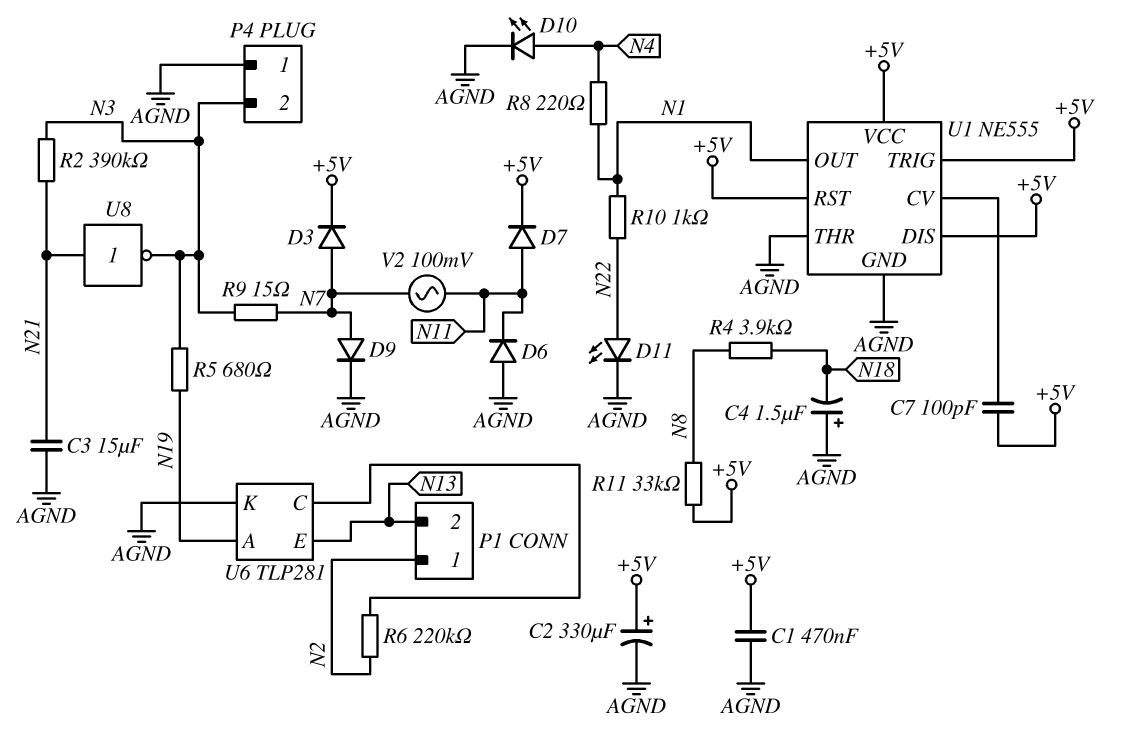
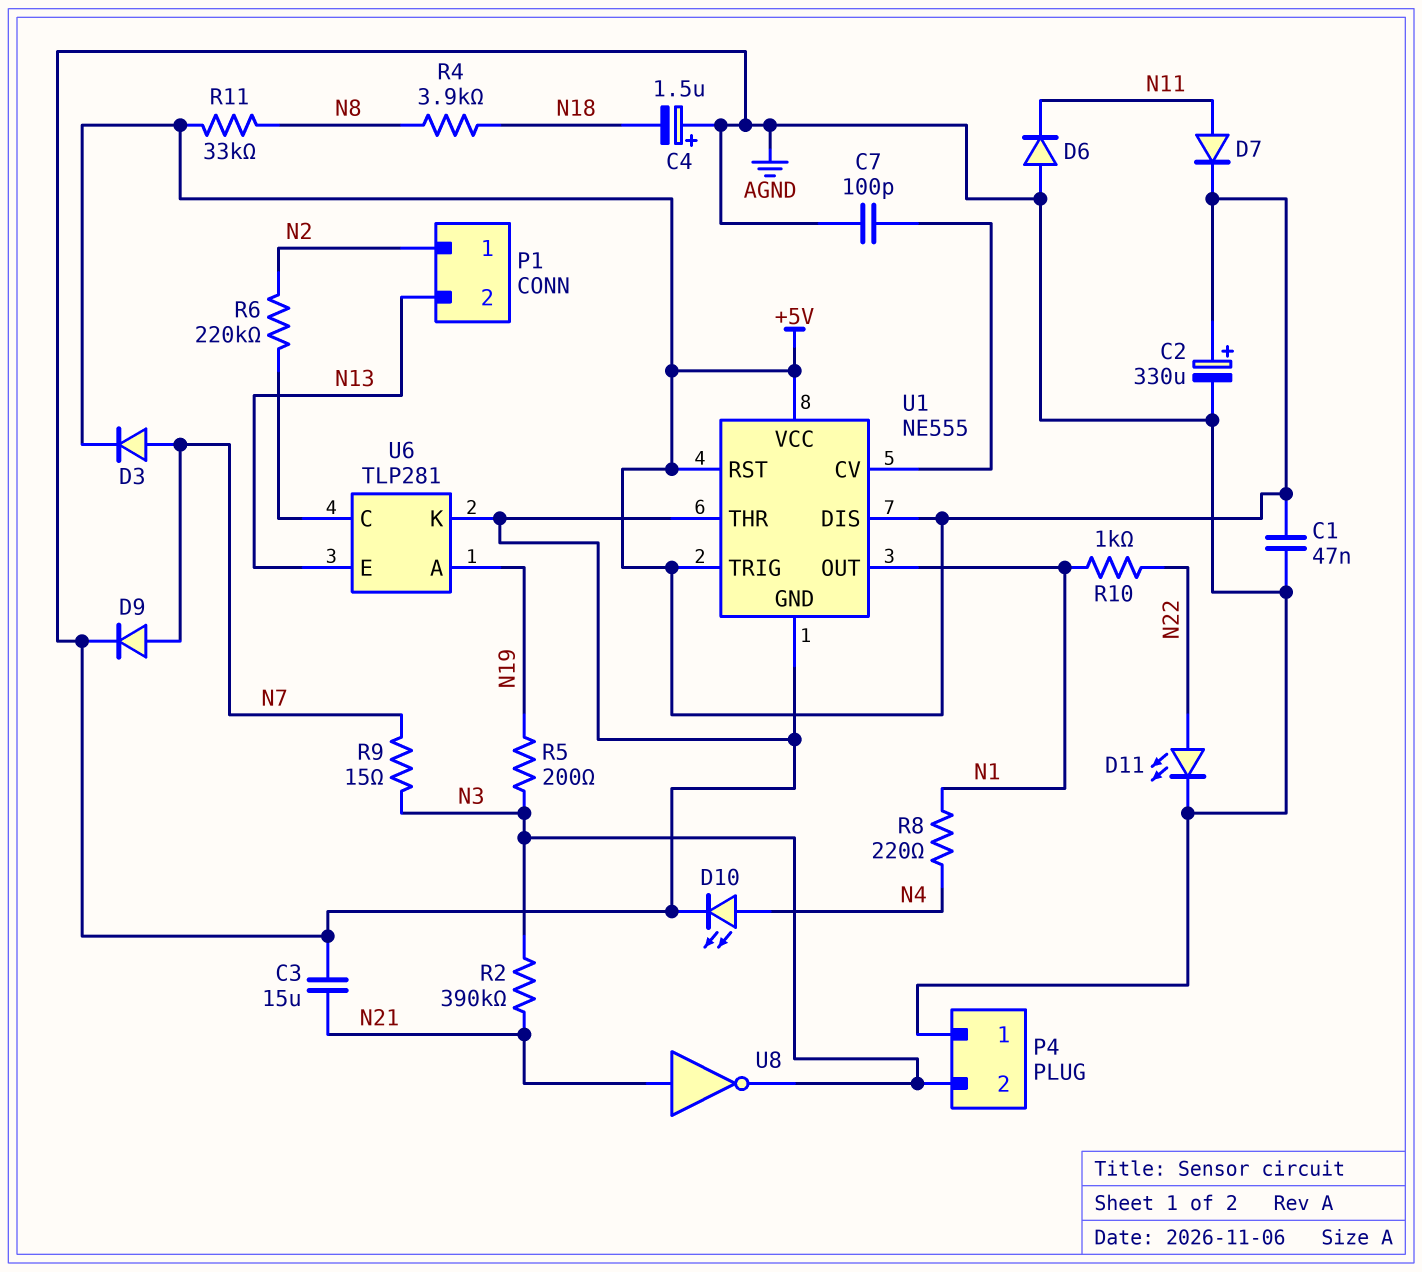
C1: 470nF (+5V, AGND) -> 47nF (+5V, AGND)
C7: 100pF (+5V, U1/CV) -> 100pF (AGND, U1/CV)
R5: 680 (N3, N19) -> 200 (N3, N19)
V2: AC 100mV (N7, N11) -> none

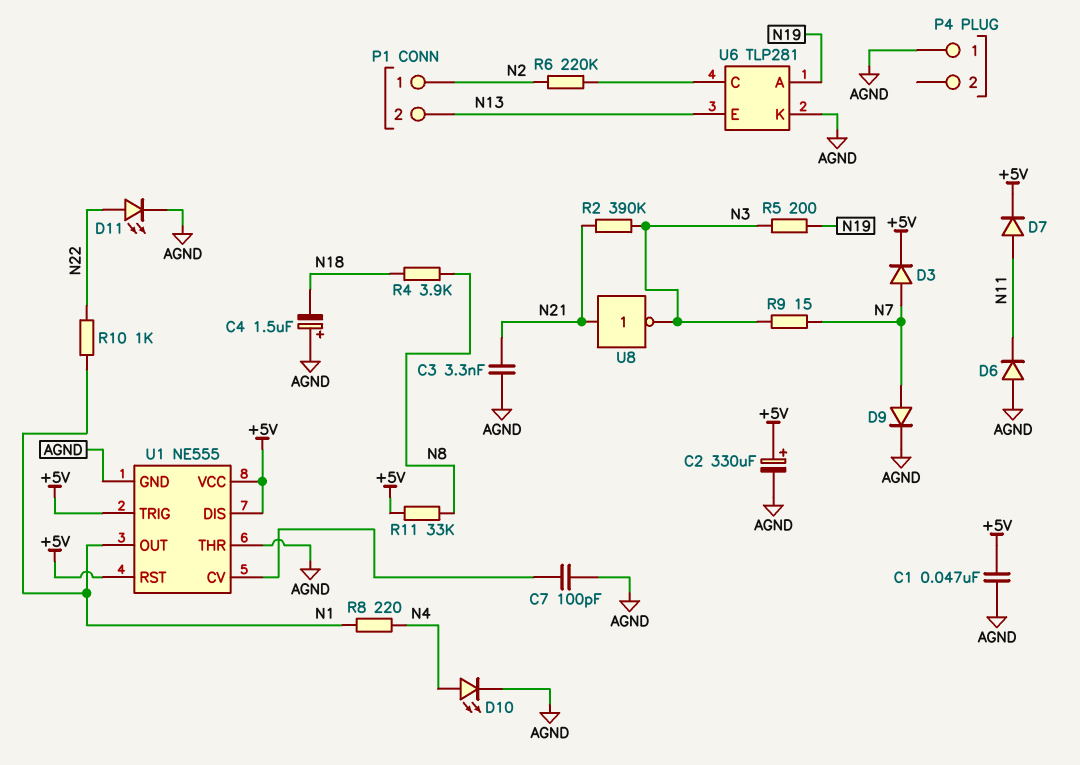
C3: 15uF (AGND, N21) -> 3.3nF (AGND, N21)
P4 pin 2: N3 -> none

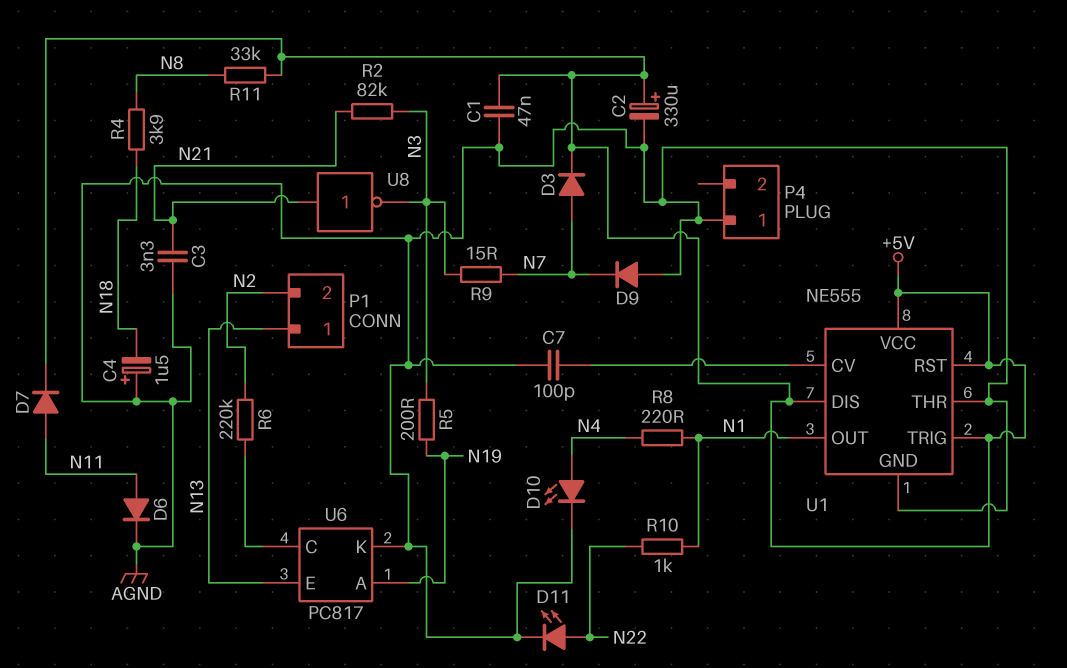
D6: diode (A AGND, K N11) -> diode (A N11, K AGND)
D9: diode (A N7, K AGND) -> diode (A AGND, K N7)
P1 pin 1: N2 -> N13
P1 pin 2: N13 -> N2
R2: 390k (N3, N21) -> 82k (N3, N21)
U6: TLP281 -> PC817

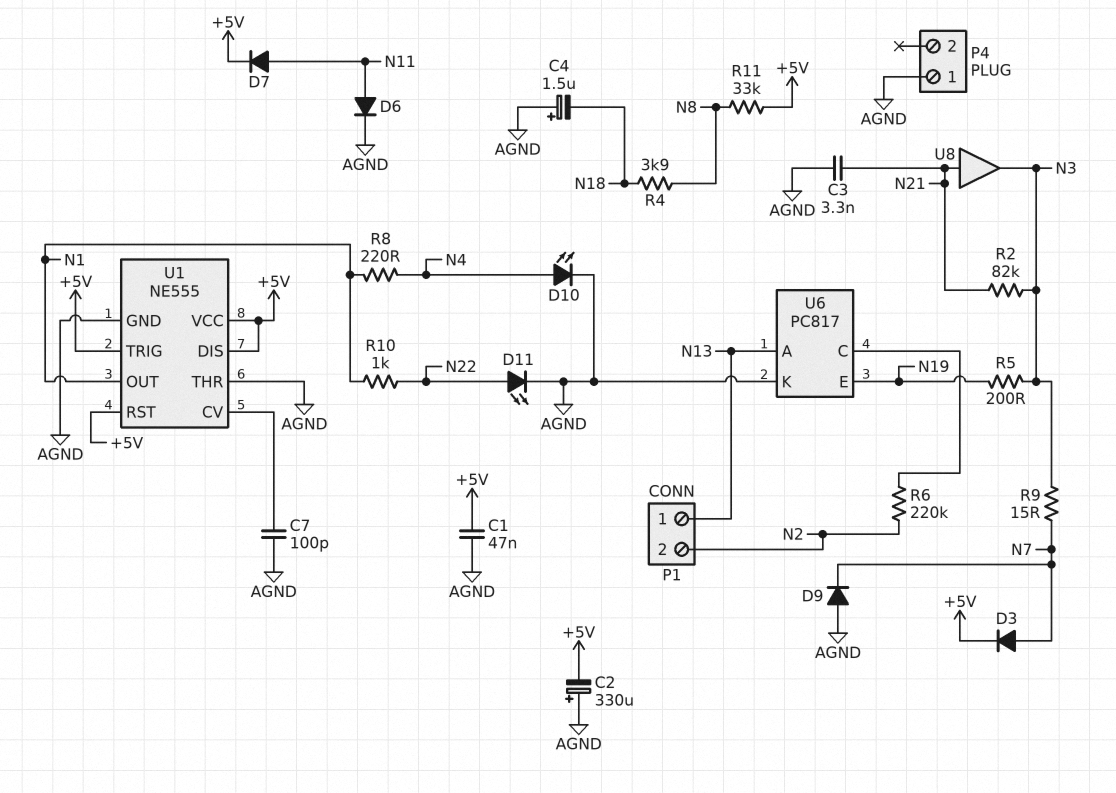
C2: 330uF (plus +5V, minus AGND) -> 330uF (plus AGND, minus +5V)
U6 pin A: N19 -> N13
U6 pin E: N13 -> N19
U8: NOT (in N21, out N3) -> buffer (in N21, out N3)

